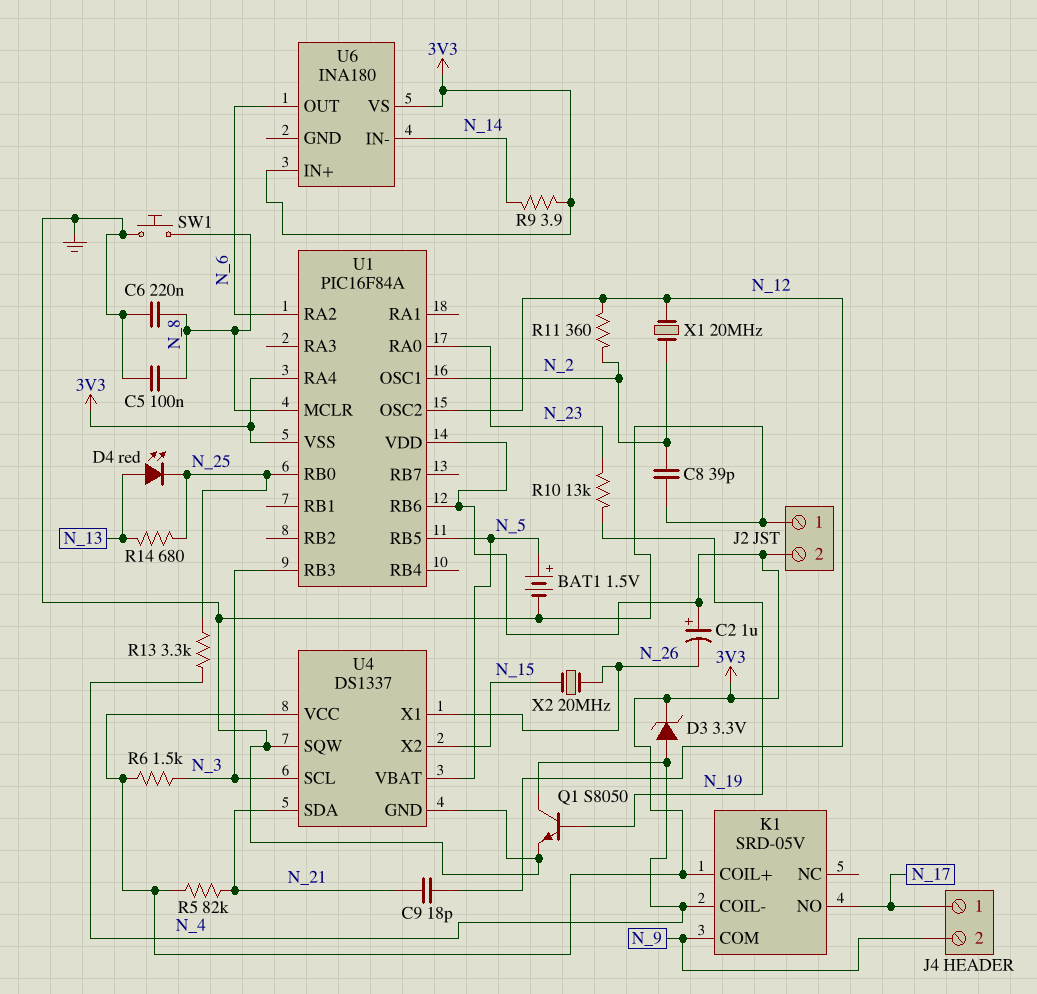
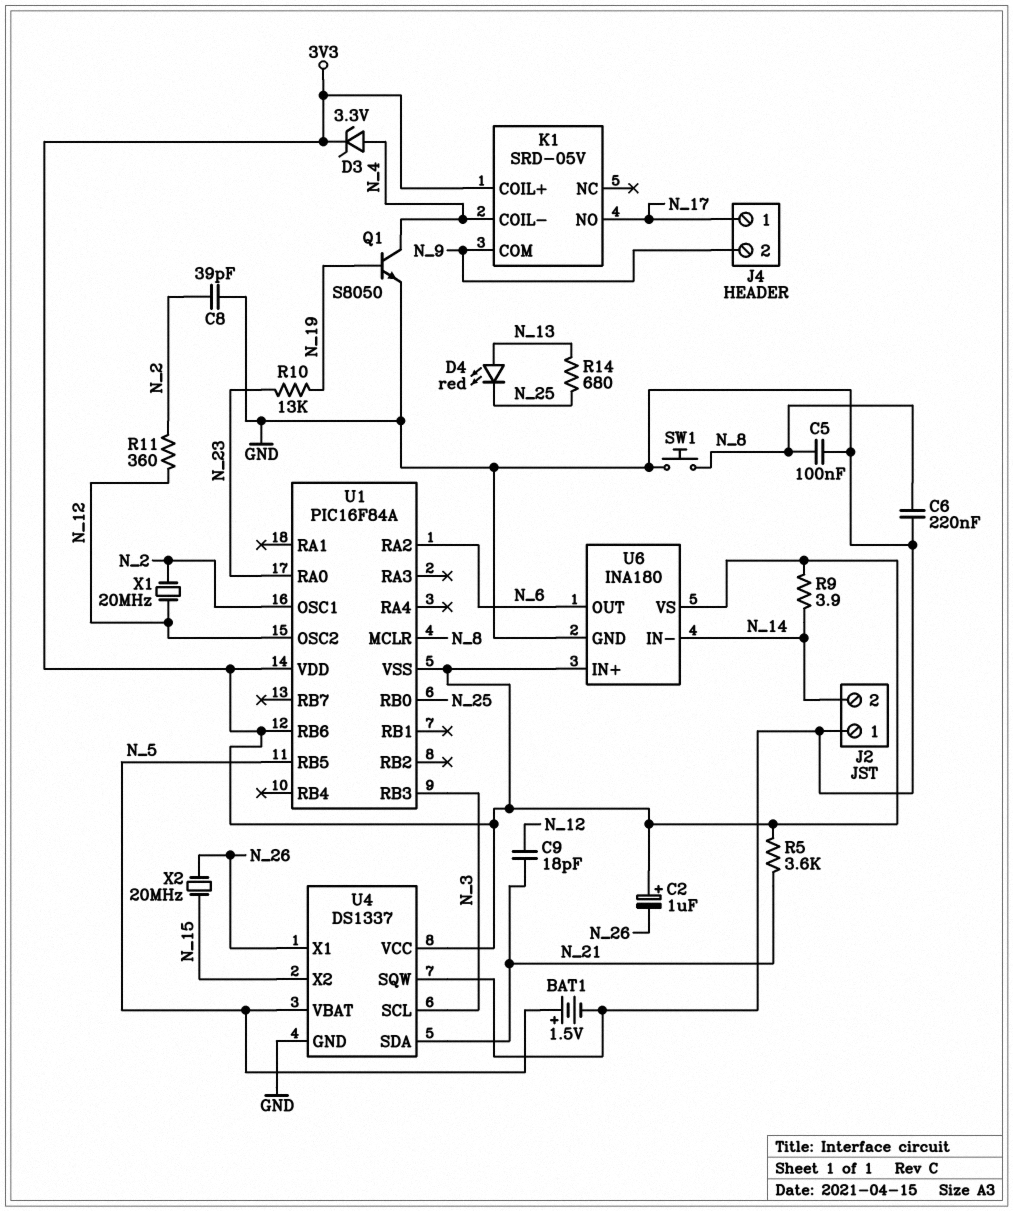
J2 pin 2: 3V3 -> N_14
R5: 82k (3V3, N_21) -> 3.6k (3V3, N_21)
R6: 1.5k (3V3, N_3) -> none
R13: 3.3k (N_4, N_25) -> none
U1 pin RA4: 3V3 -> none
U6 pin GND: none -> GND

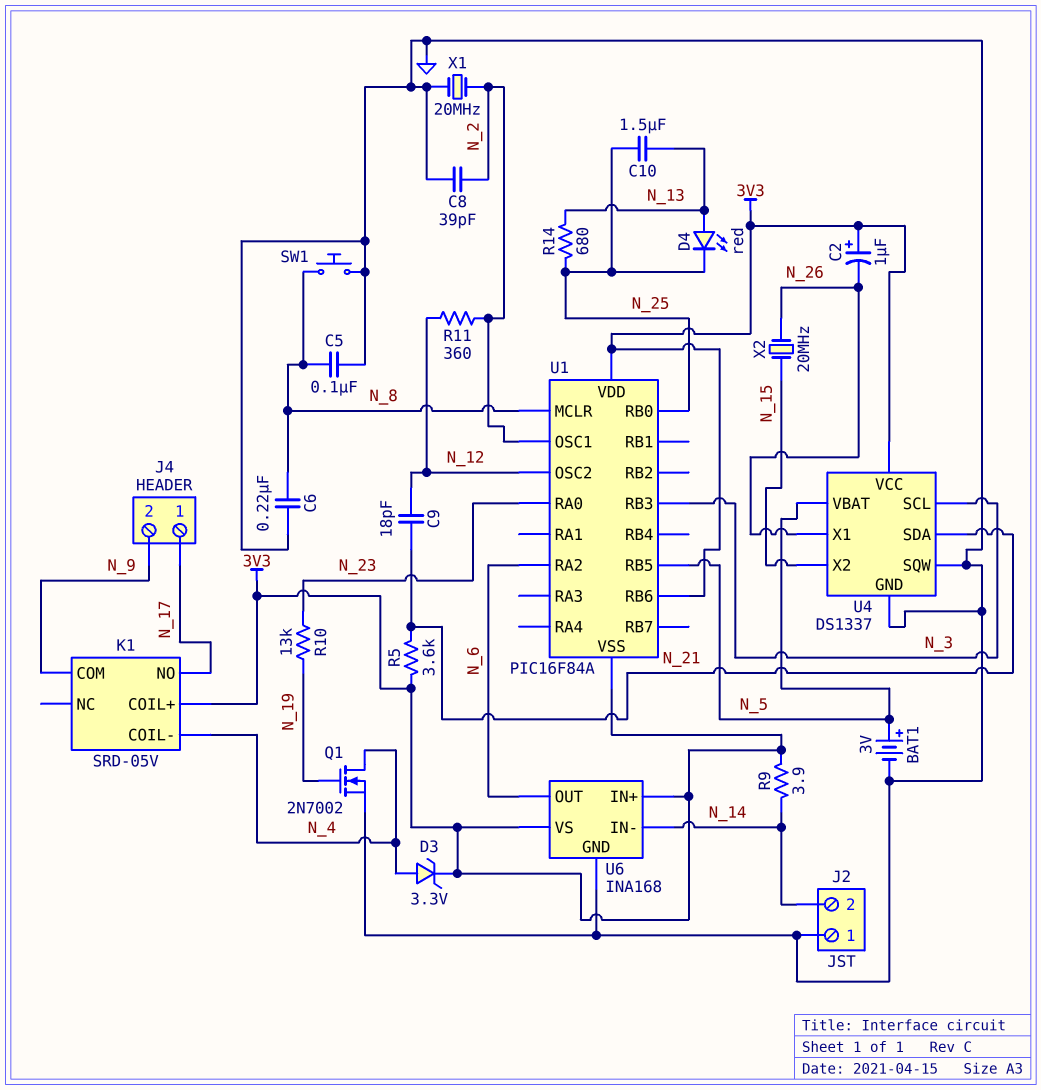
BAT1: 1.5V (plus N_5, minus GND) -> 3V (plus N_5, minus GND)
C10: none -> 1.5uF (N_13, N_25)
Q1: NPN S8050 (B N_19, C N_4, E GND) -> NMOS 2N7002 (G N_19, D N_4, S GND)
U6: INA180 -> INA168
X1: 20MHz (N_2, N_12) -> 20MHz (GND, N_2)

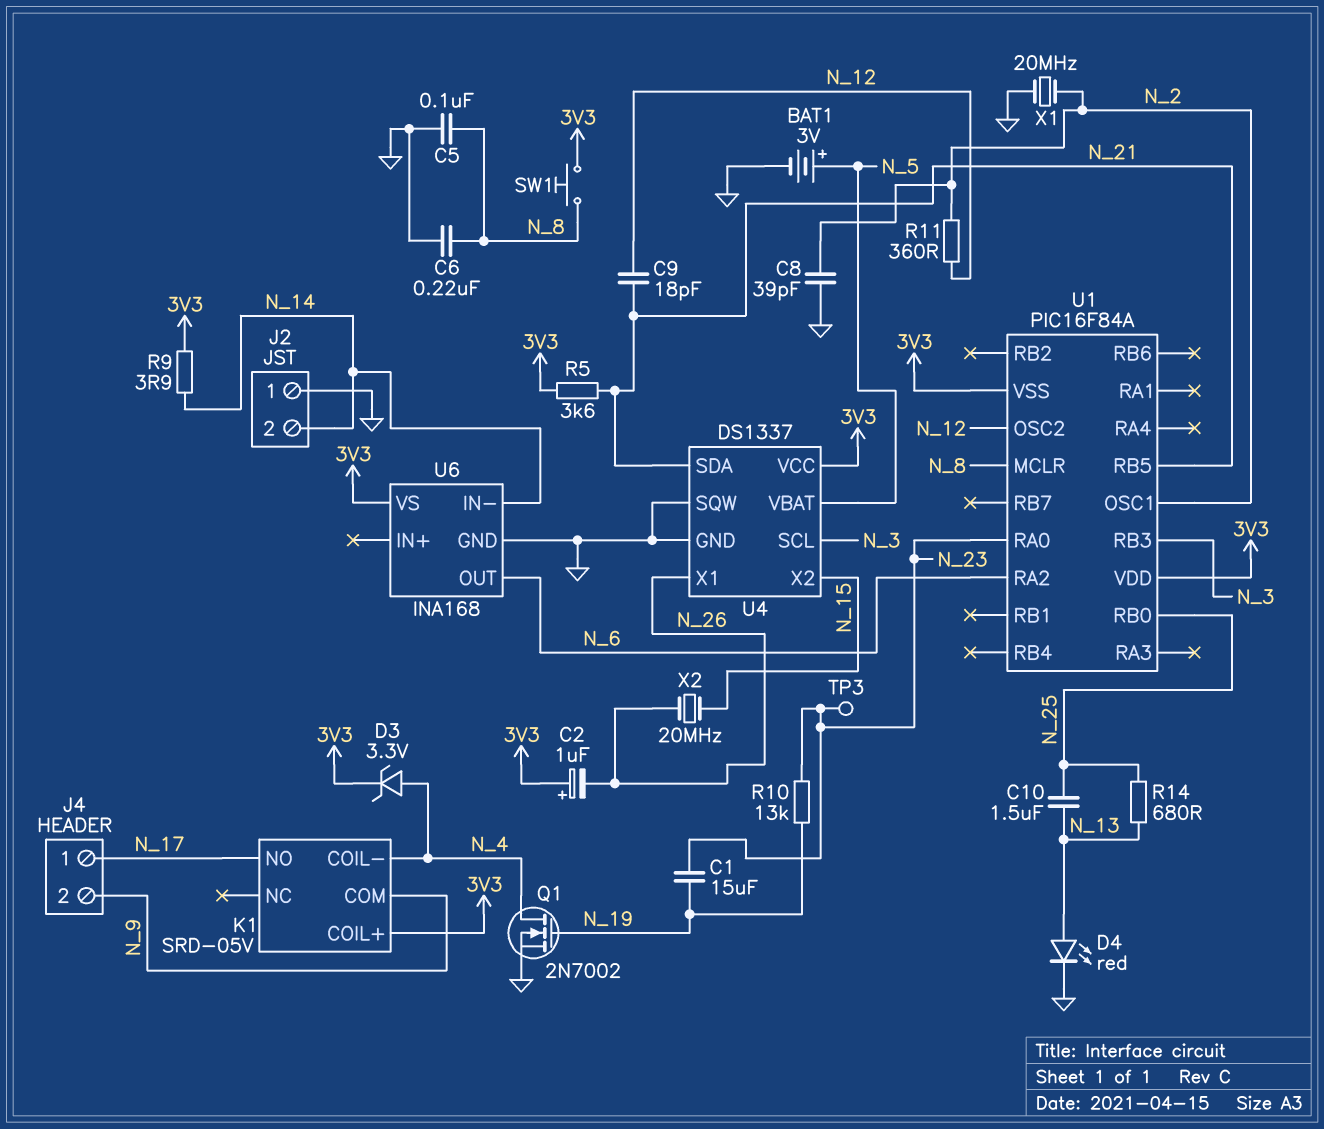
C1: none -> 15uF (N_19, N_23)
D4: LED red (A N_13, K N_25) -> LED red (A N_13, K GND)
SW1: button (GND, N_8) -> button (3V3, N_8)
TP3: none -> test point (N_23)
U1 pin RB5: N_5 -> N_21
U1 pin RB6: 3V3 -> none
U6 pin IN+: 3V3 -> none

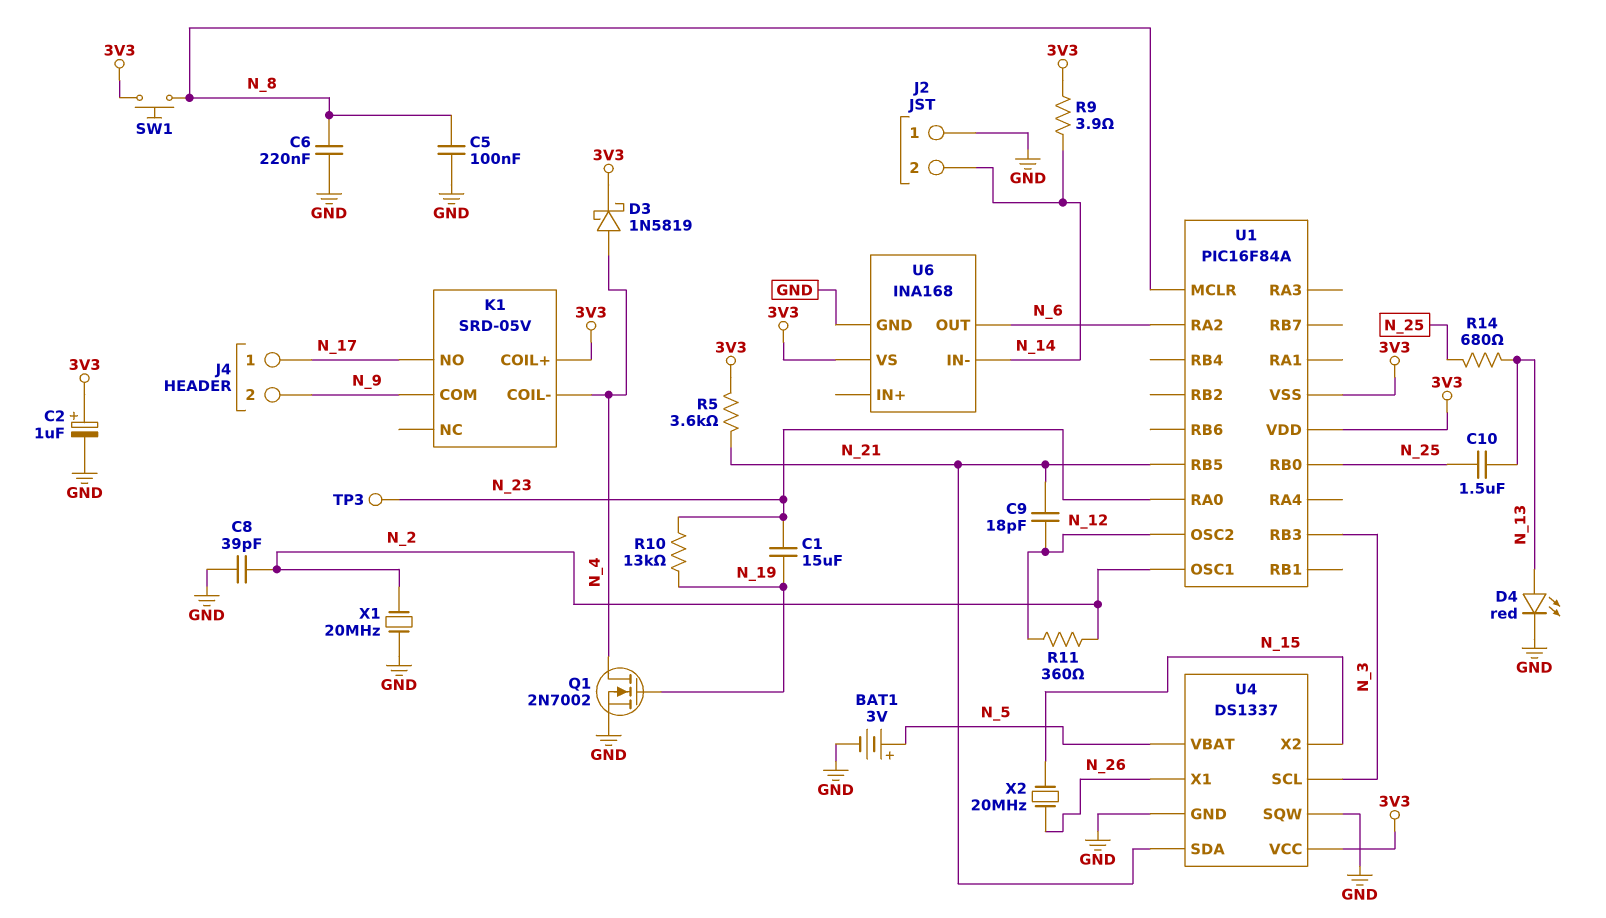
C2: 1uF (plus 3V3, minus N_26) -> 1uF (plus 3V3, minus GND)
D3: zener 3.3V (A N_4, K 3V3) -> schottky 1N5819 (A N_4, K 3V3)

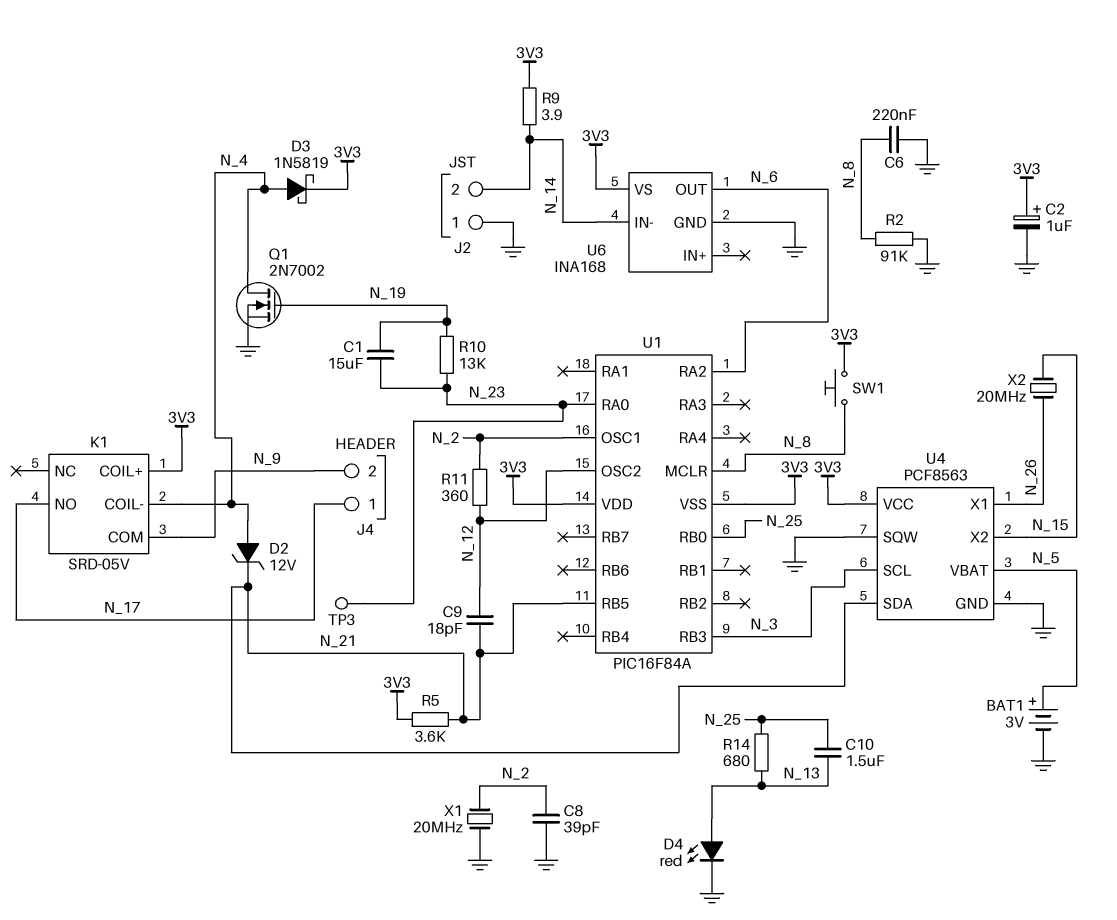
C5: 100nF (GND, N_8) -> none
D2: none -> zener 12V (A N_4, K N_21)
R2: none -> 91k (GND, N_8)
U4: DS1337 -> PCF8563

